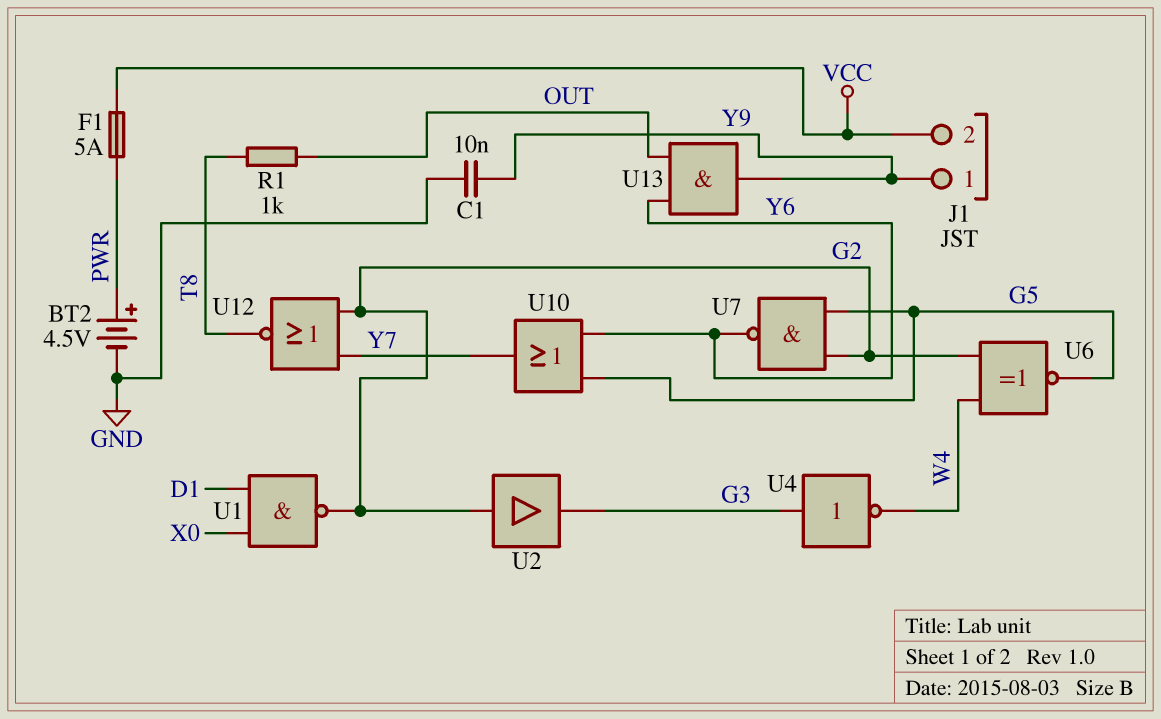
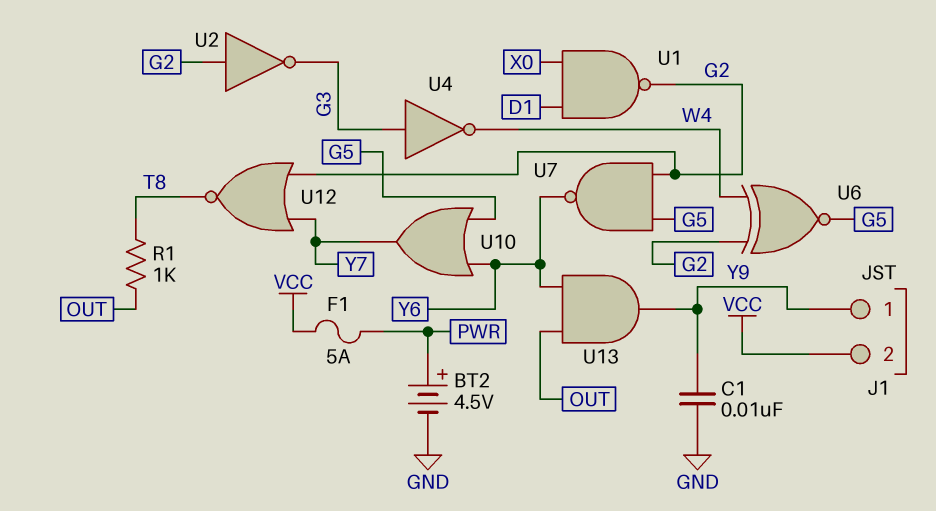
U2: buffer (in G2, out G3) -> NOT (in G2, out G3)

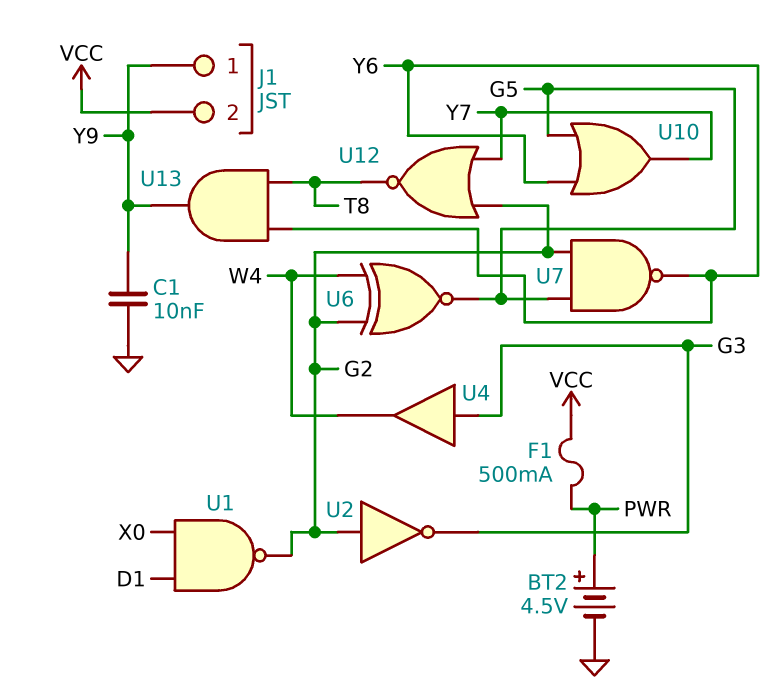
F1: 5A (PWR, VCC) -> 500mA (PWR, VCC)
R1: 1k (OUT, T8) -> none
U4: NOT (in G3, out W4) -> buffer (in G3, out W4)
U13: AND (in OUT, in Y6, out Y9) -> AND (in T8, in Y6, out Y9)

